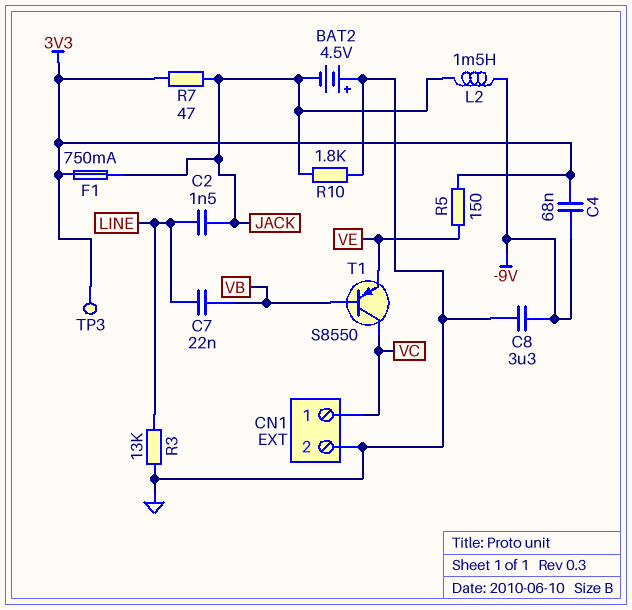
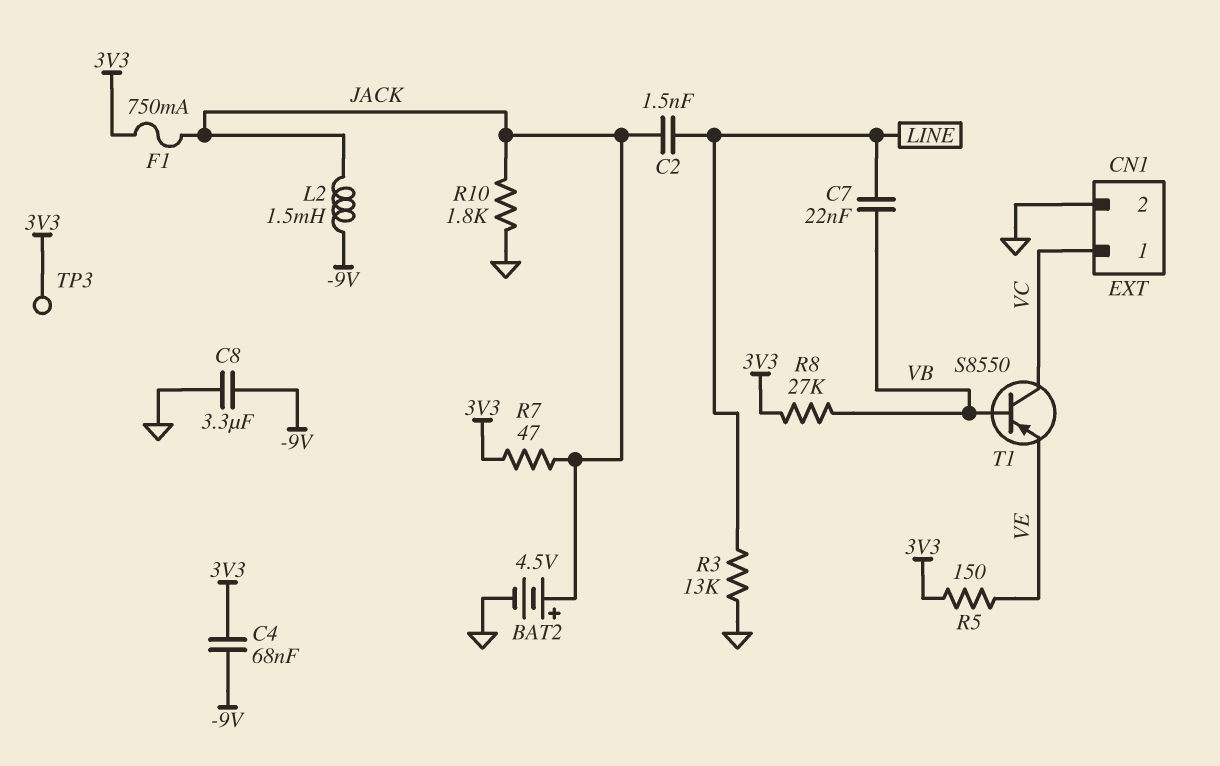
BAT2: 4.5V (plus GND, minus JACK) -> 4.5V (plus JACK, minus GND)
R8: none -> 27k (3V3, VB)

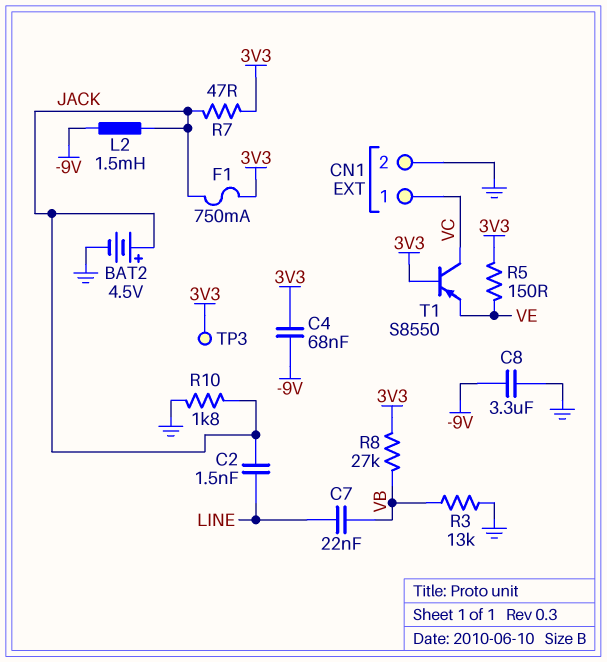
R3: 13k (GND, LINE) -> 13k (GND, VB)
T1: PNP S8550 (B VB, C VC, E VE) -> PNP S8550 (B 3V3, C VC, E VE)

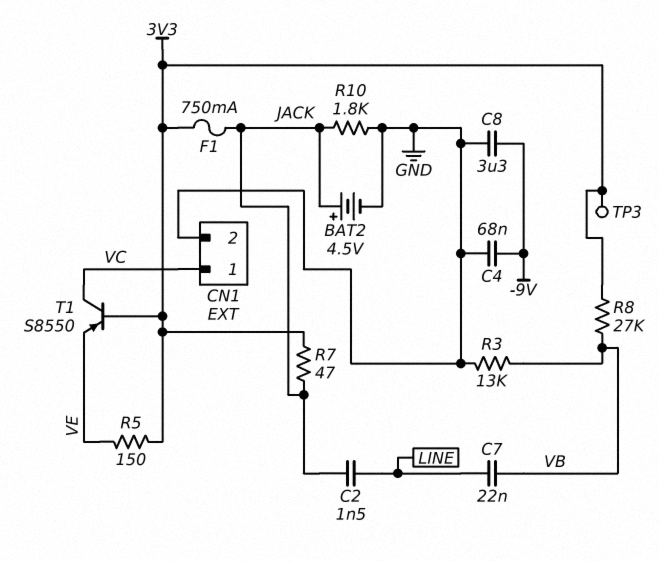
C4: 68nF (-9V, 3V3) -> 68nF (-9V, GND)
L2: 1.5mH (-9V, JACK) -> none

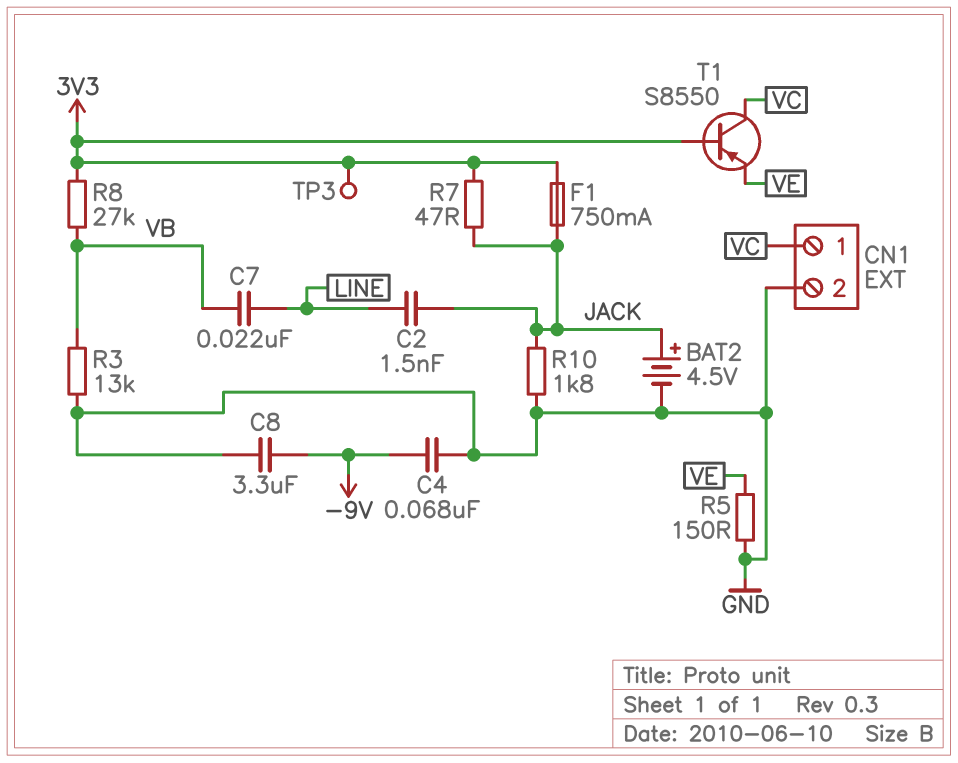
R5: 150 (3V3, VE) -> 150 (GND, VE)

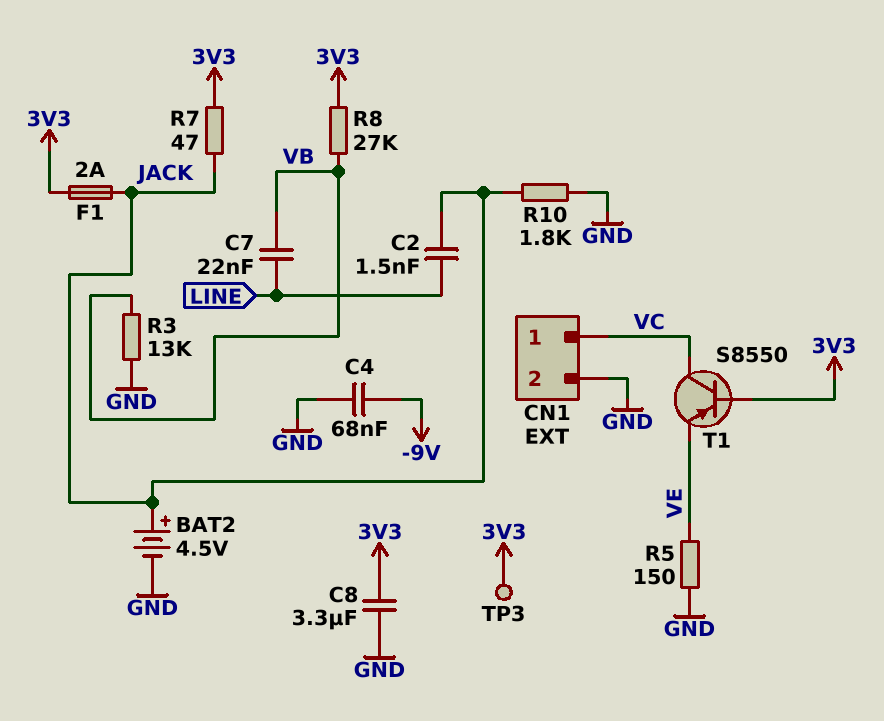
C8: 3.3uF (-9V, GND) -> 3.3uF (3V3, GND)
F1: 750mA (3V3, JACK) -> 2A (3V3, JACK)

